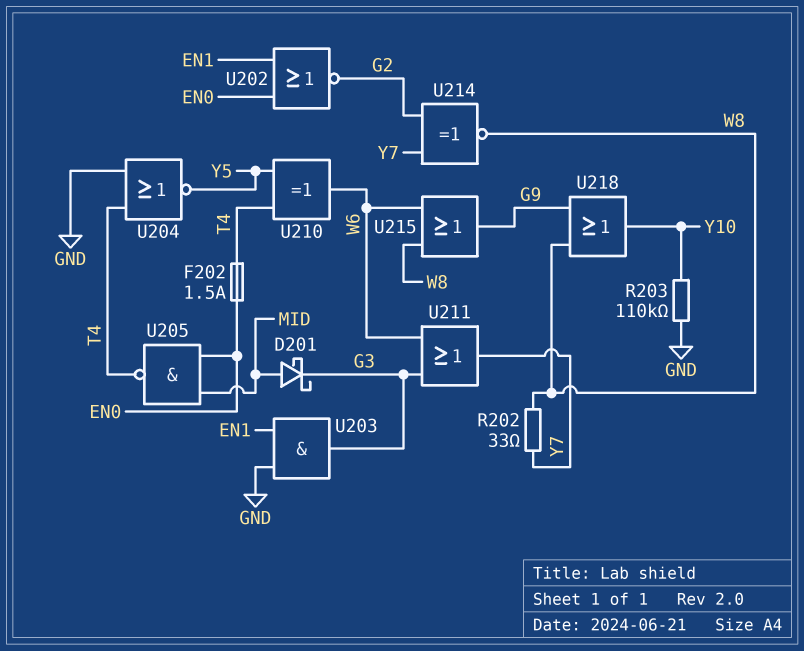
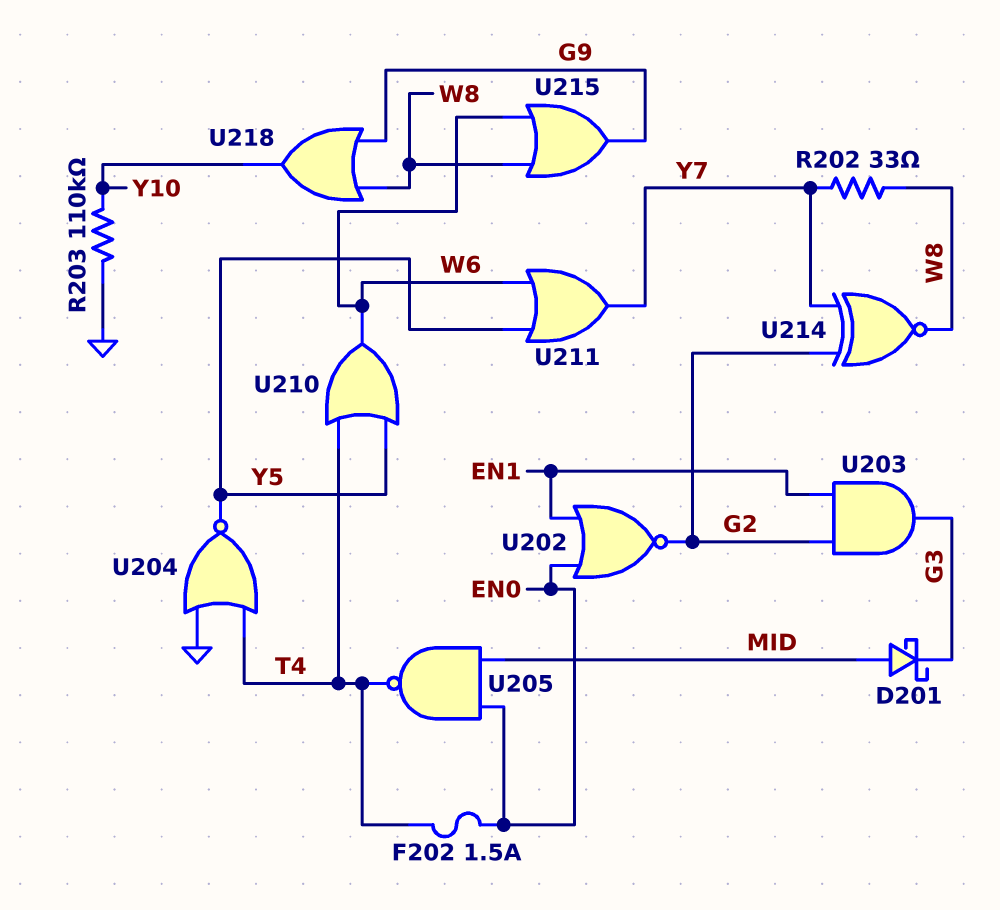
U203: AND (in EN1, in GND, out G3) -> AND (in EN1, in G2, out G3)
U210: XOR (in T4, in Y5, out W6) -> OR (in T4, in Y5, out W6)
U211: OR (in G3, in W6, out Y7) -> OR (in W6, in Y5, out Y7)

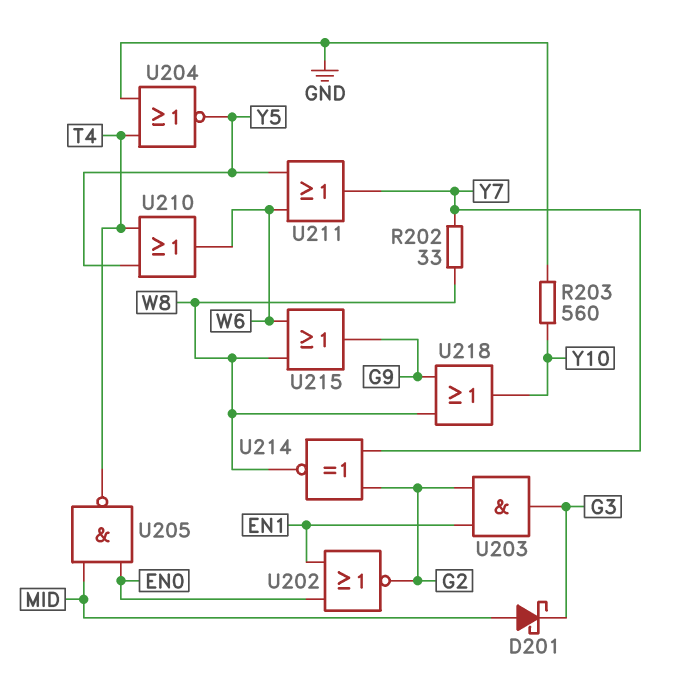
F202: 1.5A (EN0, T4) -> none
R203: 110k (GND, Y10) -> 560 (GND, Y10)

